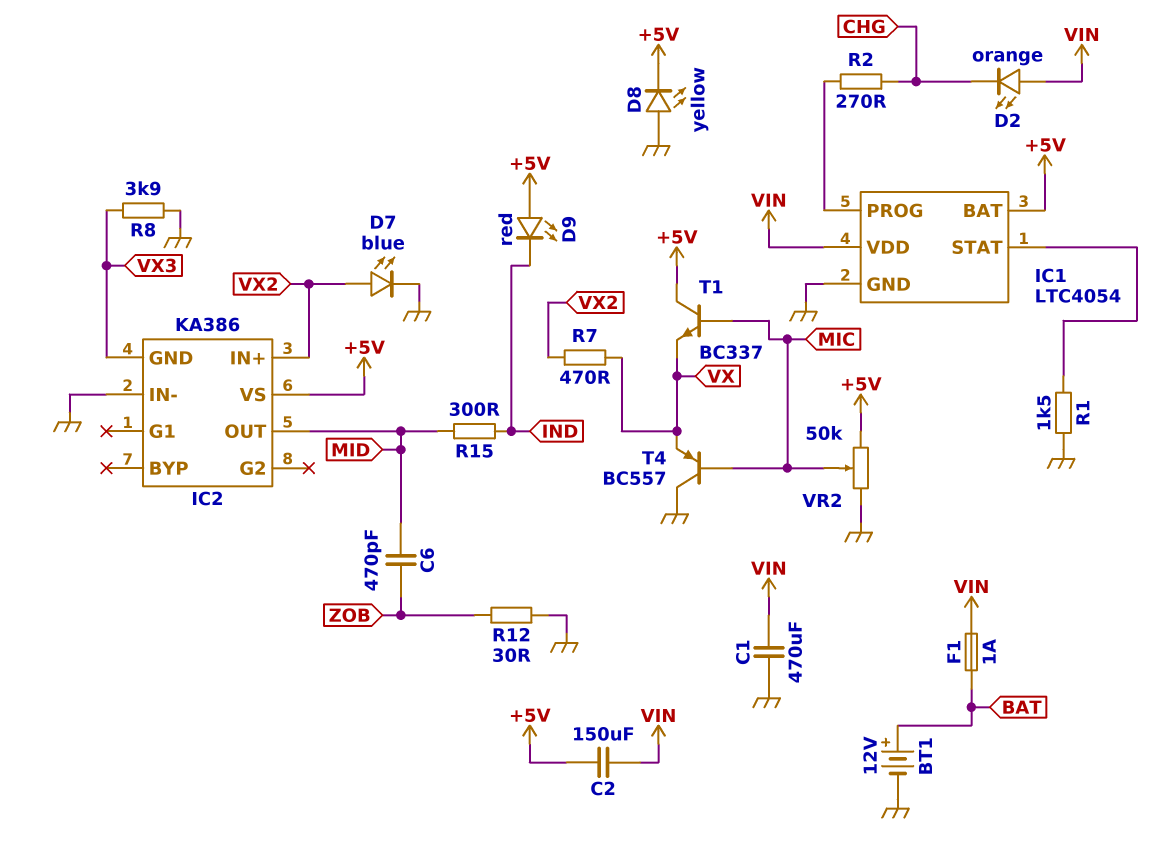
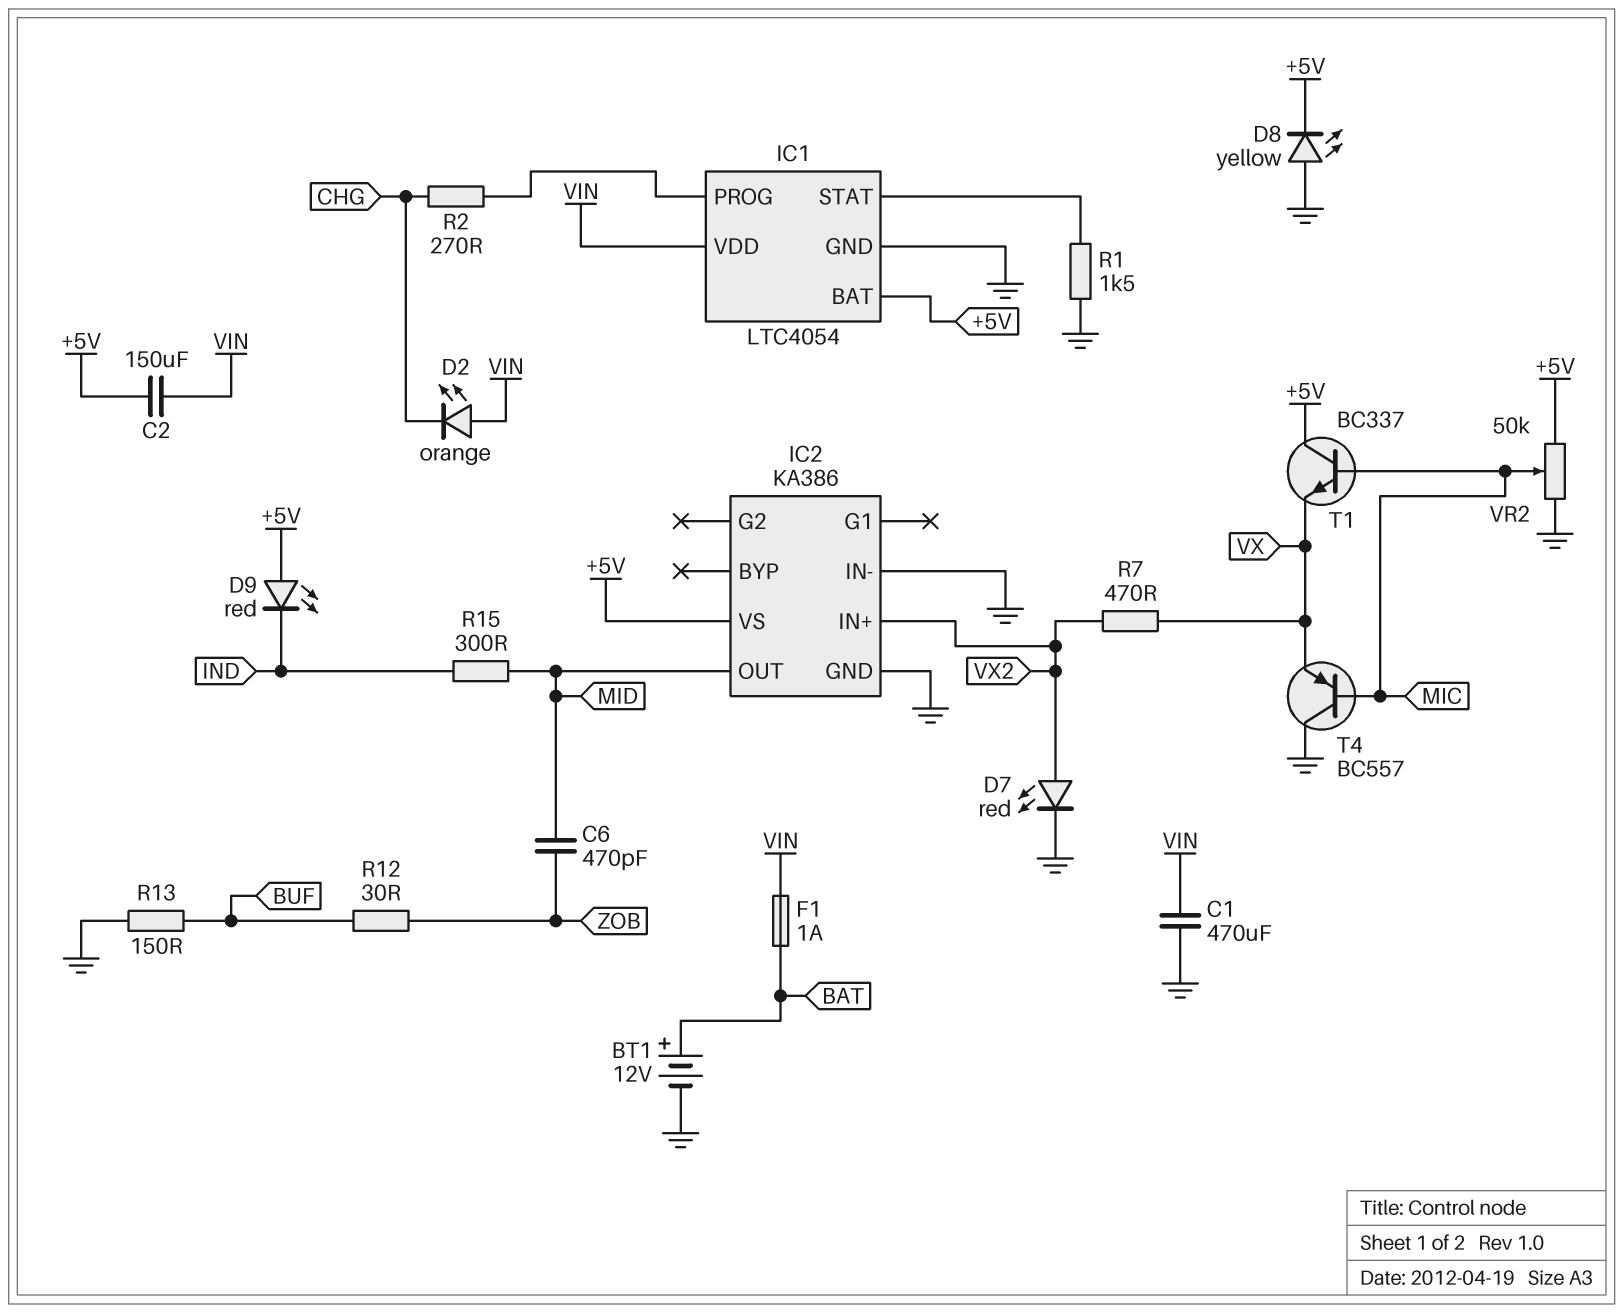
D7: LED blue (A VX2, K GND) -> LED red (A VX2, K GND)
IC2 pin GND: VX3 -> GND
R8: 3.9k (GND, VX3) -> none
R12: 30 (GND, ZOB) -> 30 (BUF, ZOB)
R13: none -> 150 (BUF, GND)

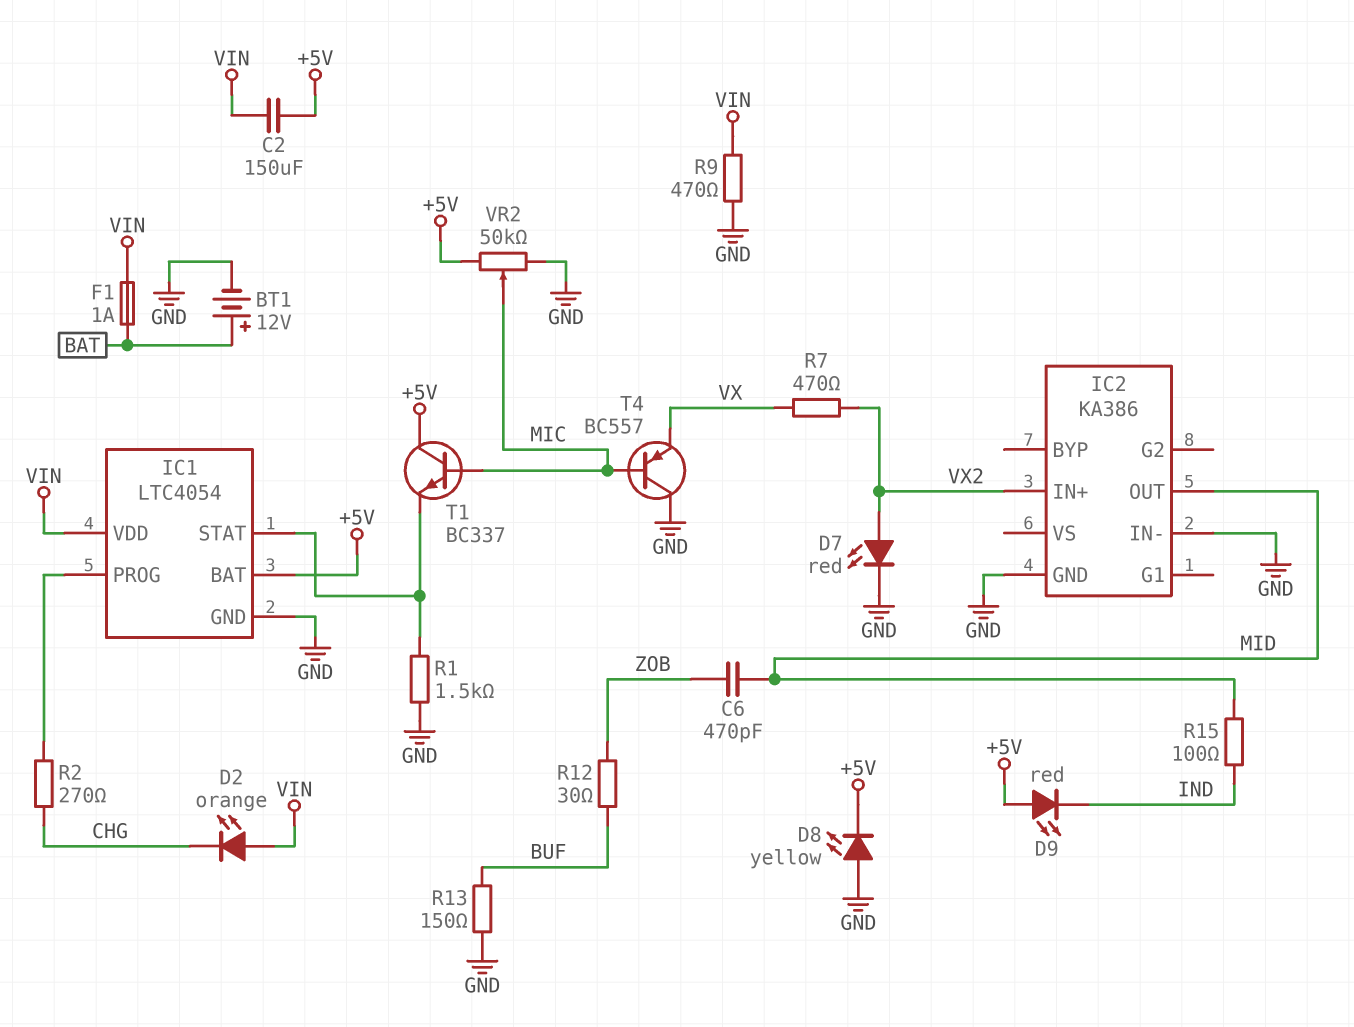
C1: 470uF (GND, VIN) -> none
IC2 pin VS: +5V -> none
R9: none -> 470 (GND, VIN)
R15: 300 (IND, MID) -> 100 (IND, MID)
T1: NPN BC337 (B MIC, C +5V, E VX) -> NPN BC337 (B MIC, C +5V, E IC1/STAT)

